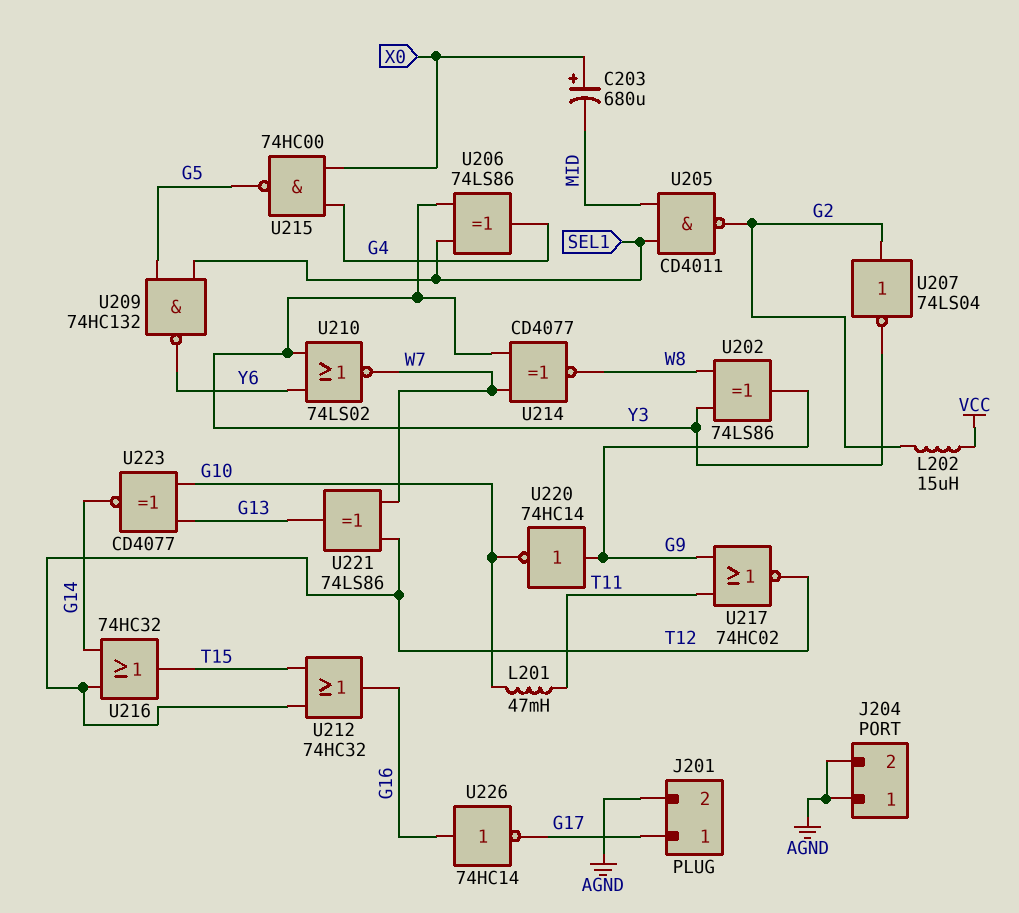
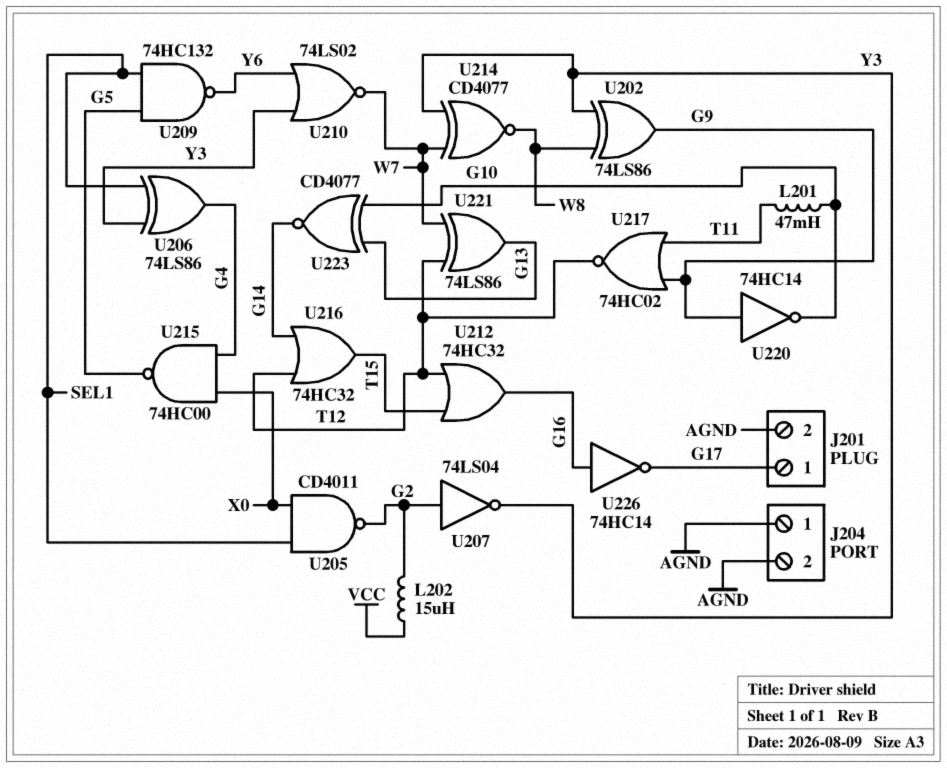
C203: 680uF (plus X0, minus MID) -> none
U205: NAND CD4011 (in MID, in SEL1, out G2) -> NAND CD4011 (in SEL1, in X0, out G2)

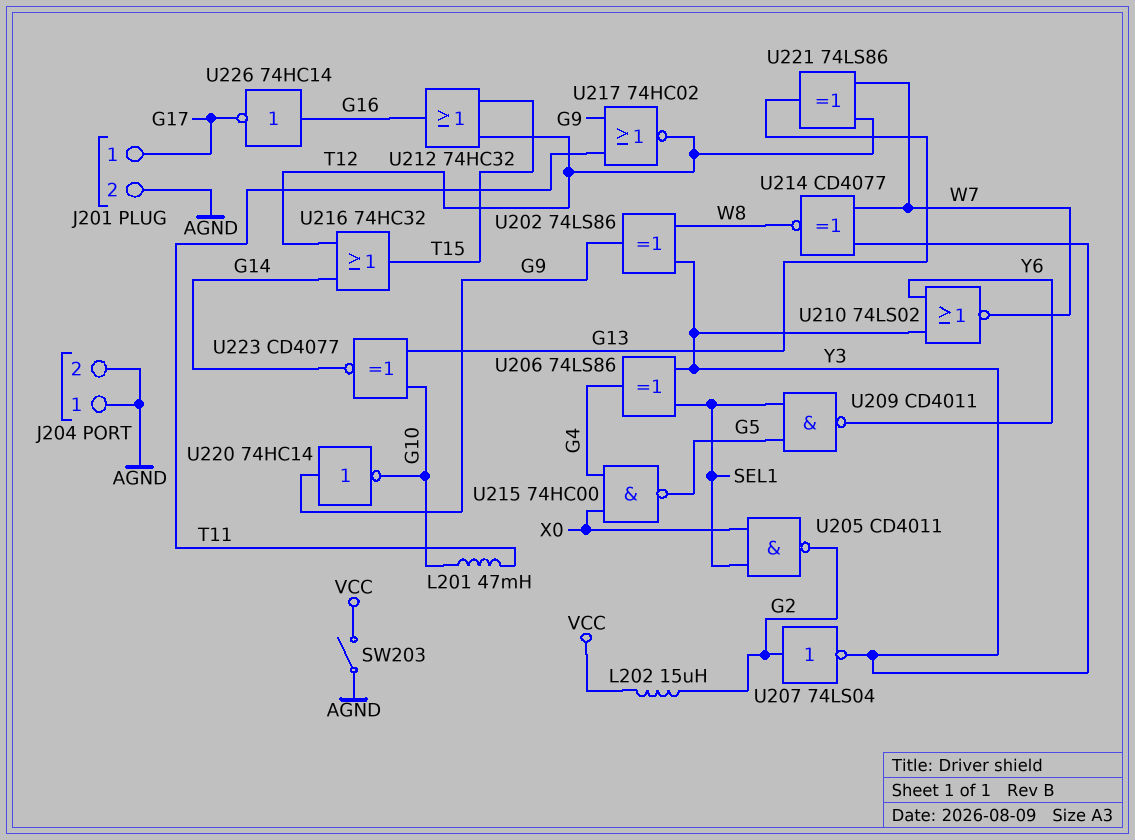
SW203: none -> switch (AGND, VCC)
U209: NAND 74HC132 (in G5, in SEL1, out Y6) -> NAND CD4011 (in G5, in SEL1, out Y6)

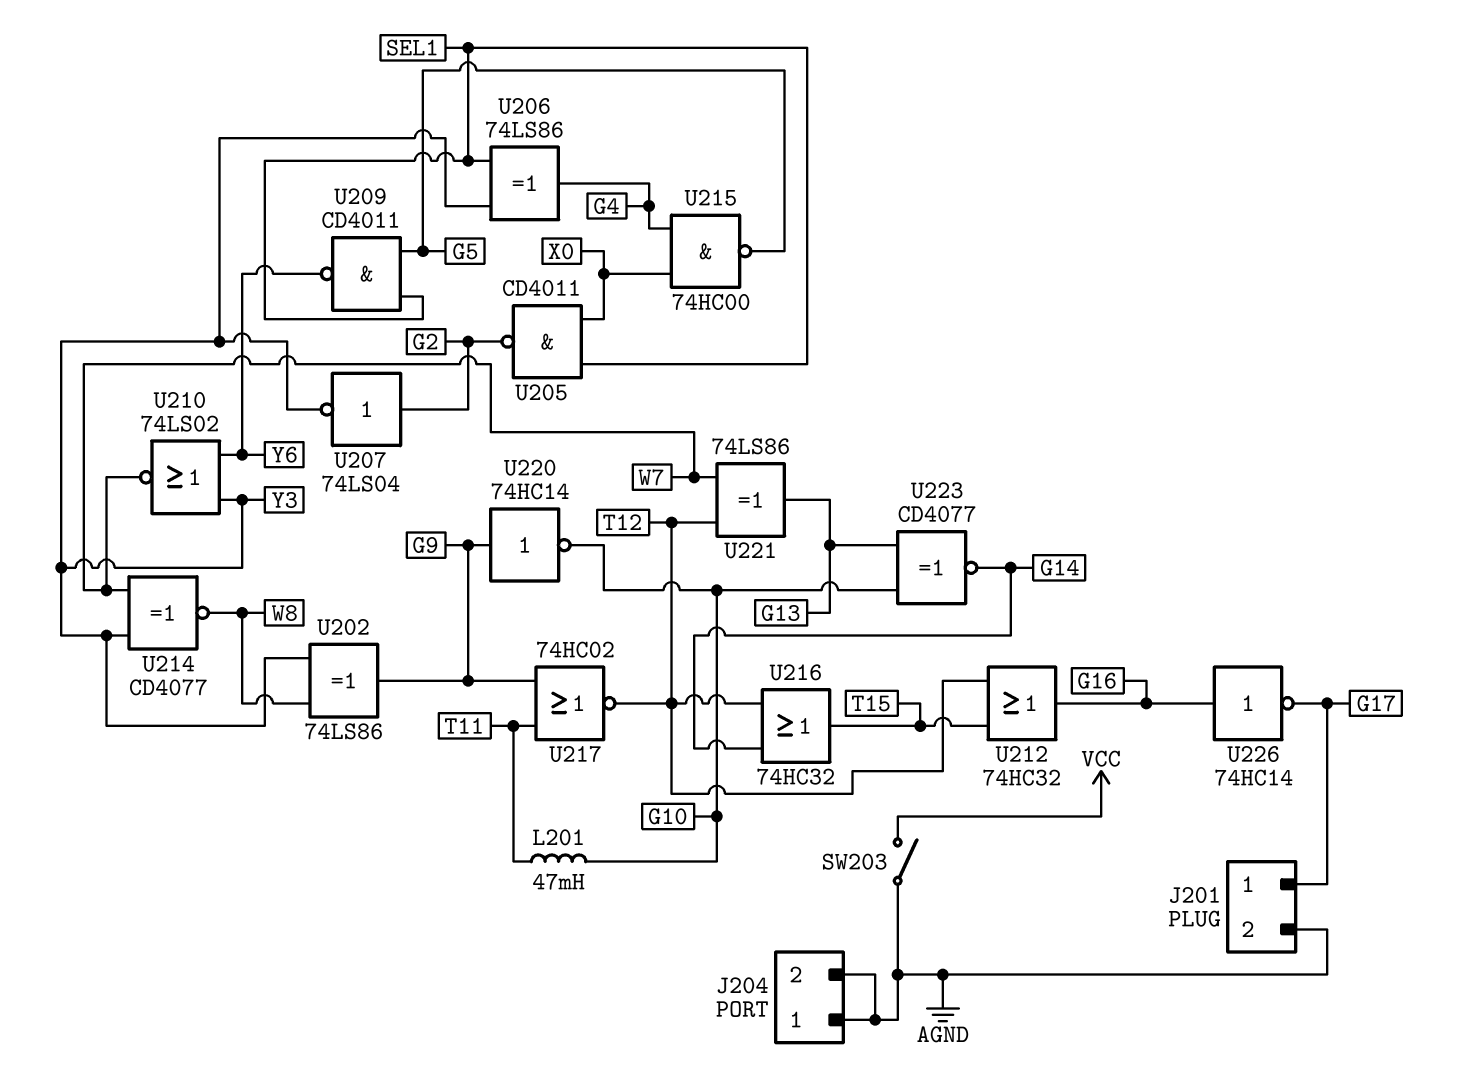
L202: 15uH (G2, VCC) -> none

